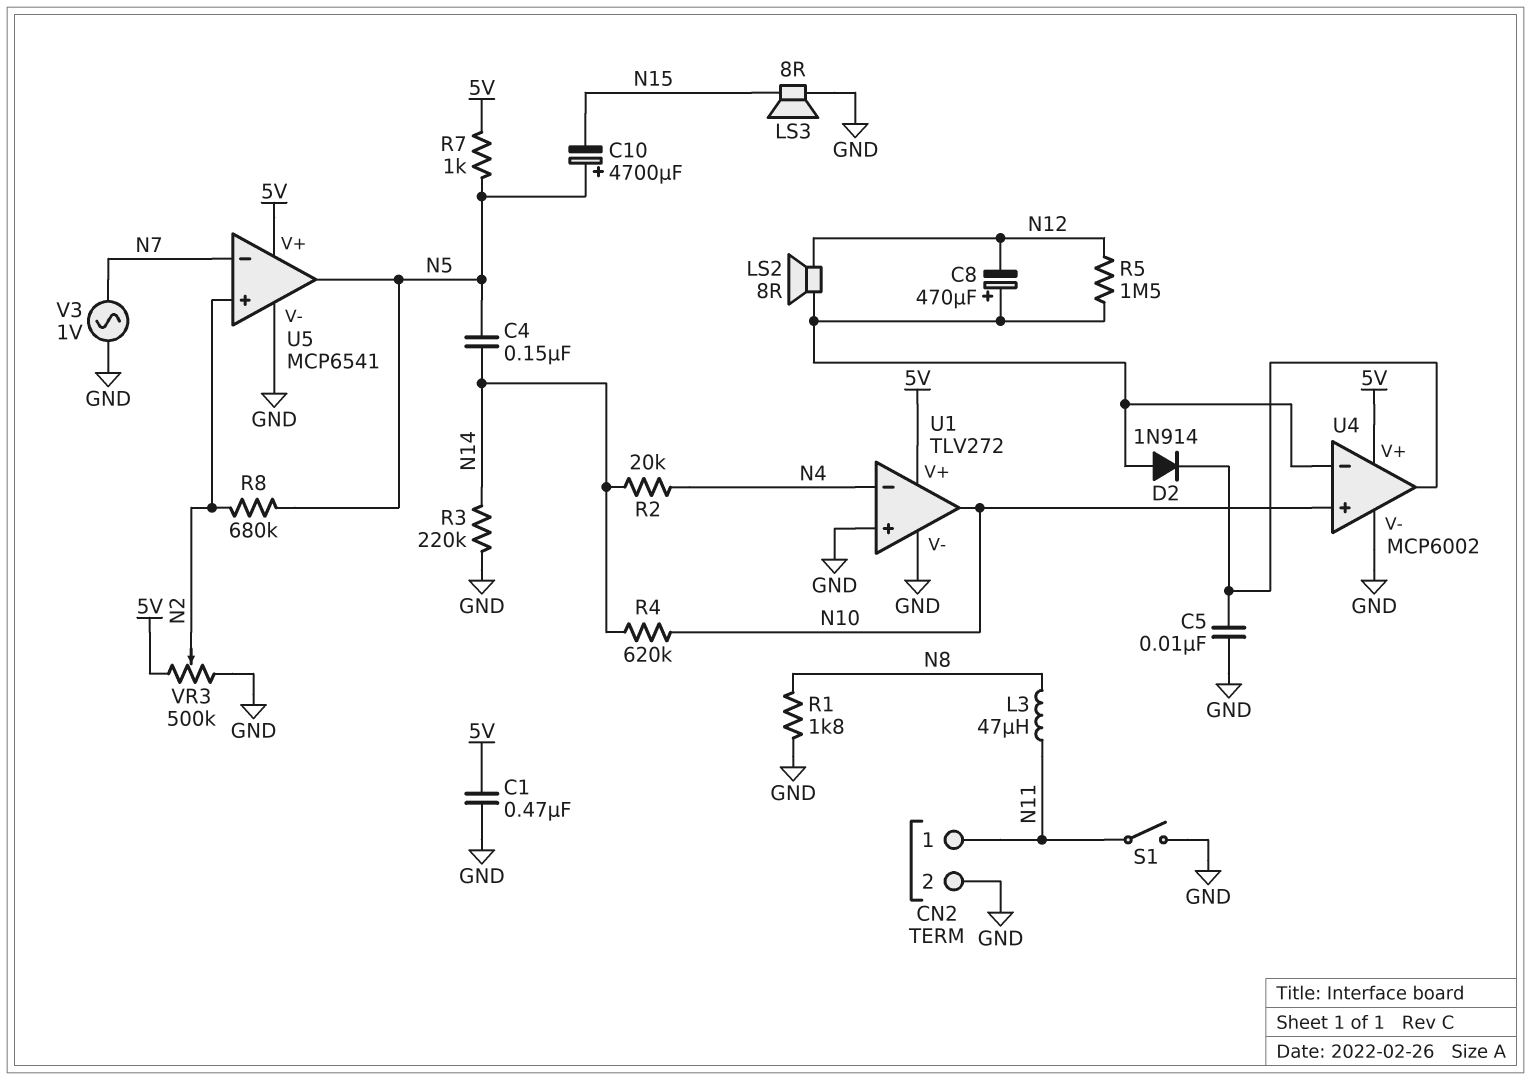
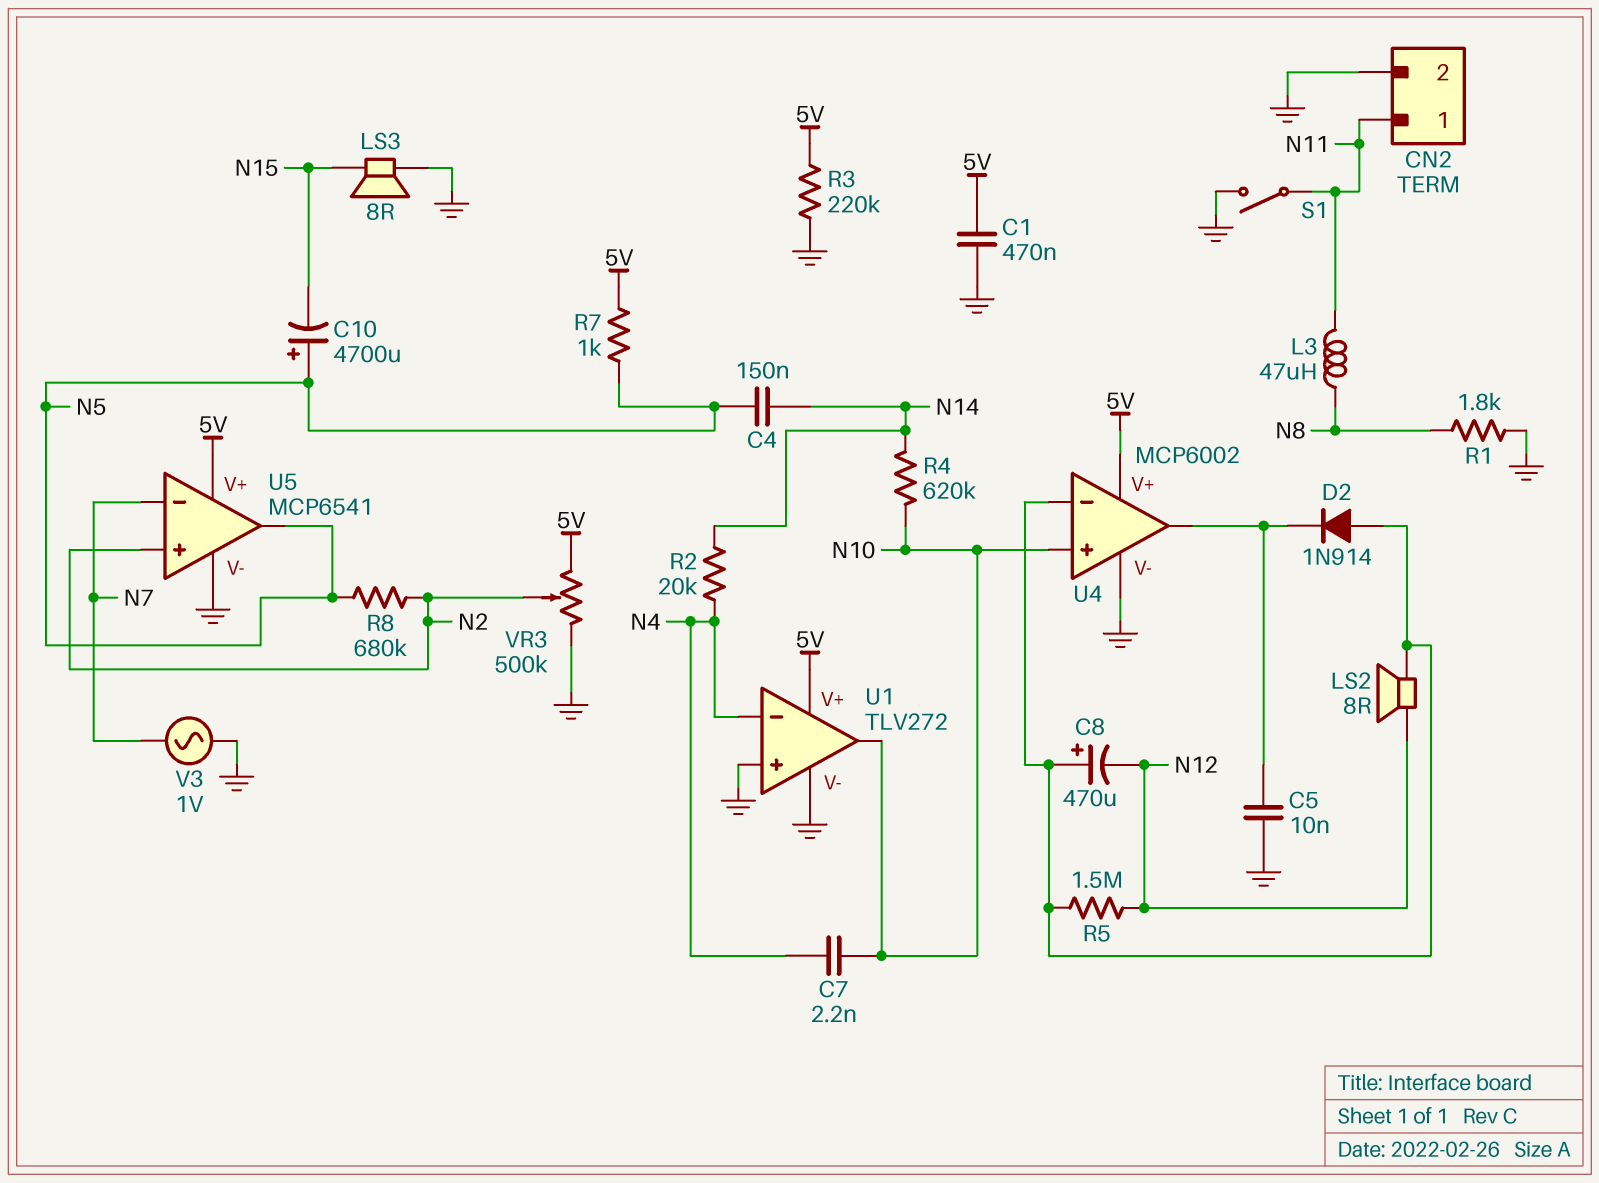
C7: none -> 2.2nF (N4, N10)
R3: 220k (GND, N14) -> 220k (5V, GND)

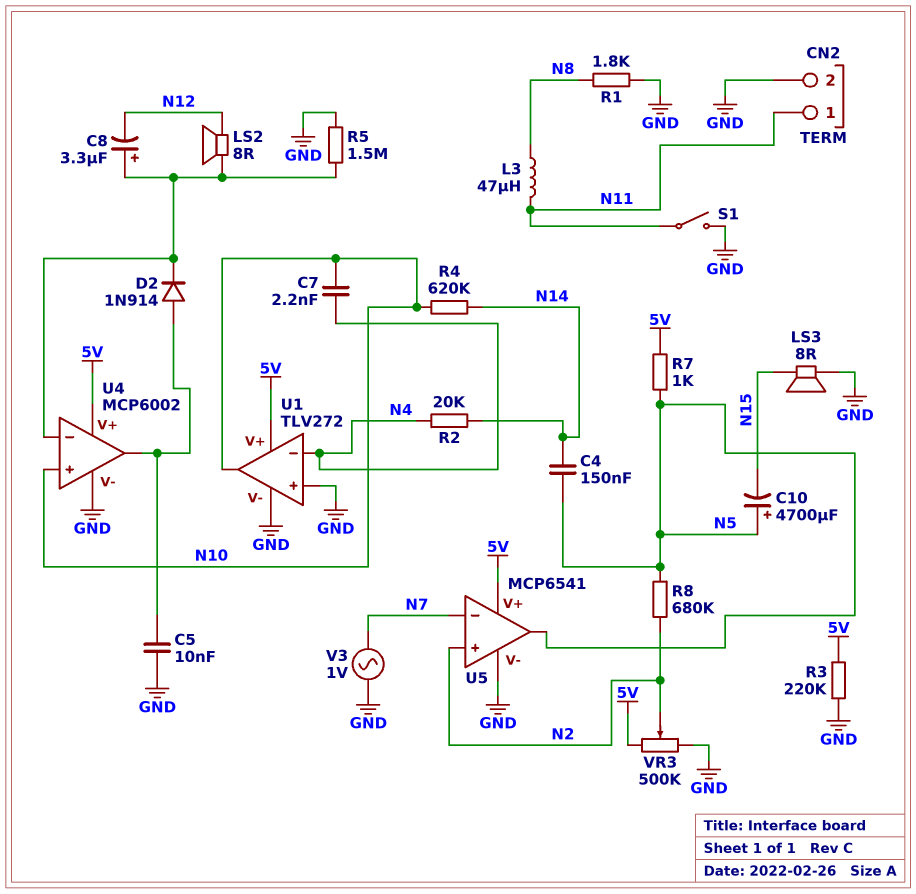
C1: 470nF (5V, GND) -> none
C8: 470uF (plus U4/in-, minus N12) -> 3.3uF (plus U4/in-, minus N12)
D2: diode 1N914 (A U4/in-, K U4/out) -> diode 1N914 (A U4/out, K U4/in-)
R5: 1.5M (N12, U4/in-) -> 1.5M (GND, U4/in-)

